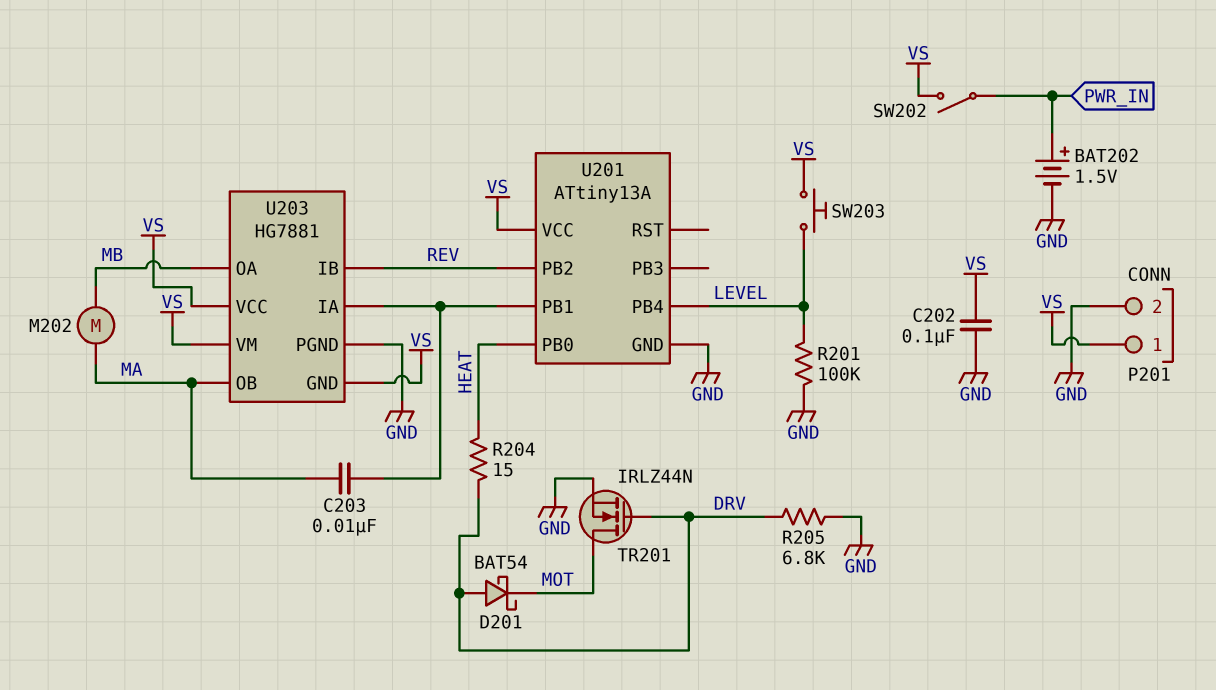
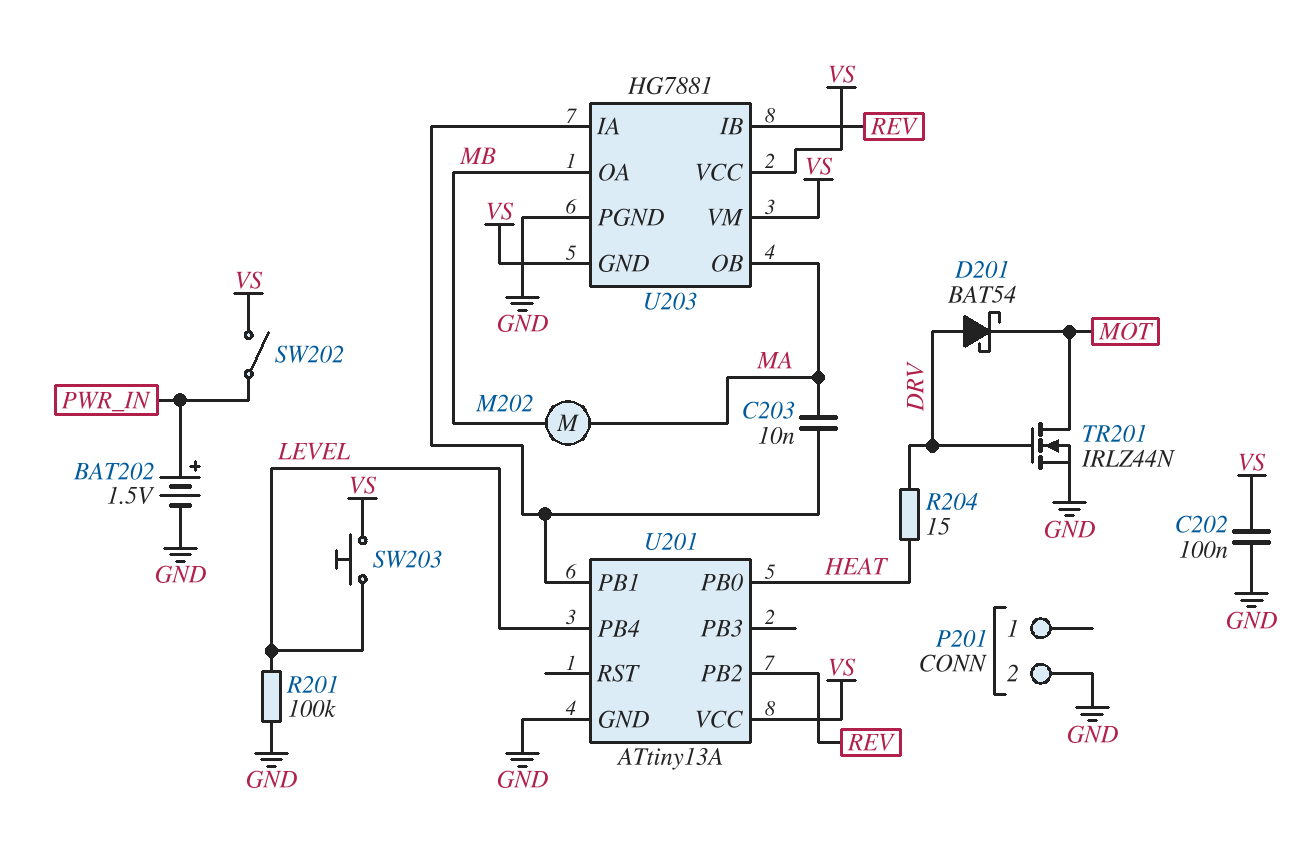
P201 pin 1: VS -> none
R205: 6.8k (DRV, GND) -> none

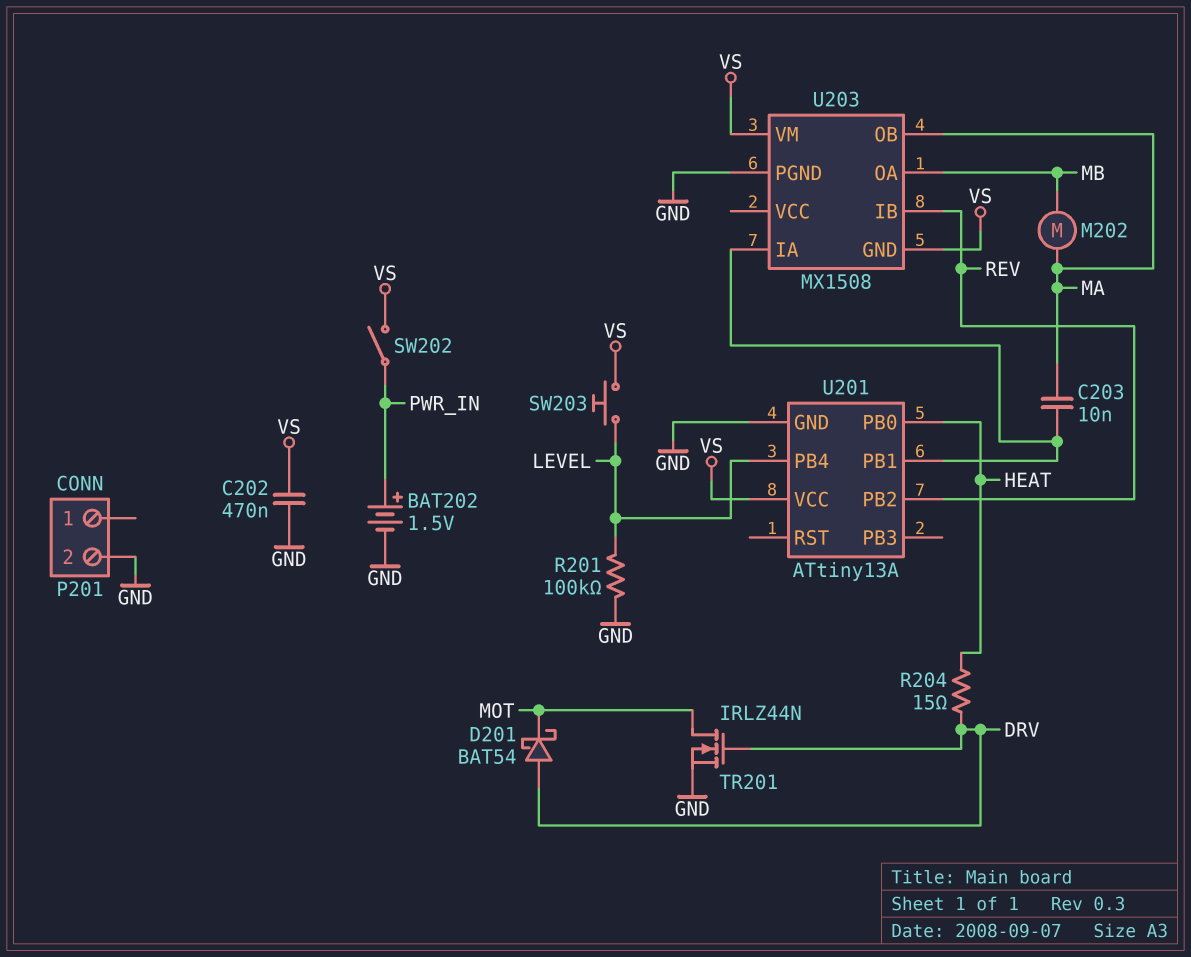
C202: 100nF (GND, VS) -> 470nF (GND, VS)
U203: HG7881 -> MX1508
U203 pin VCC: VS -> none

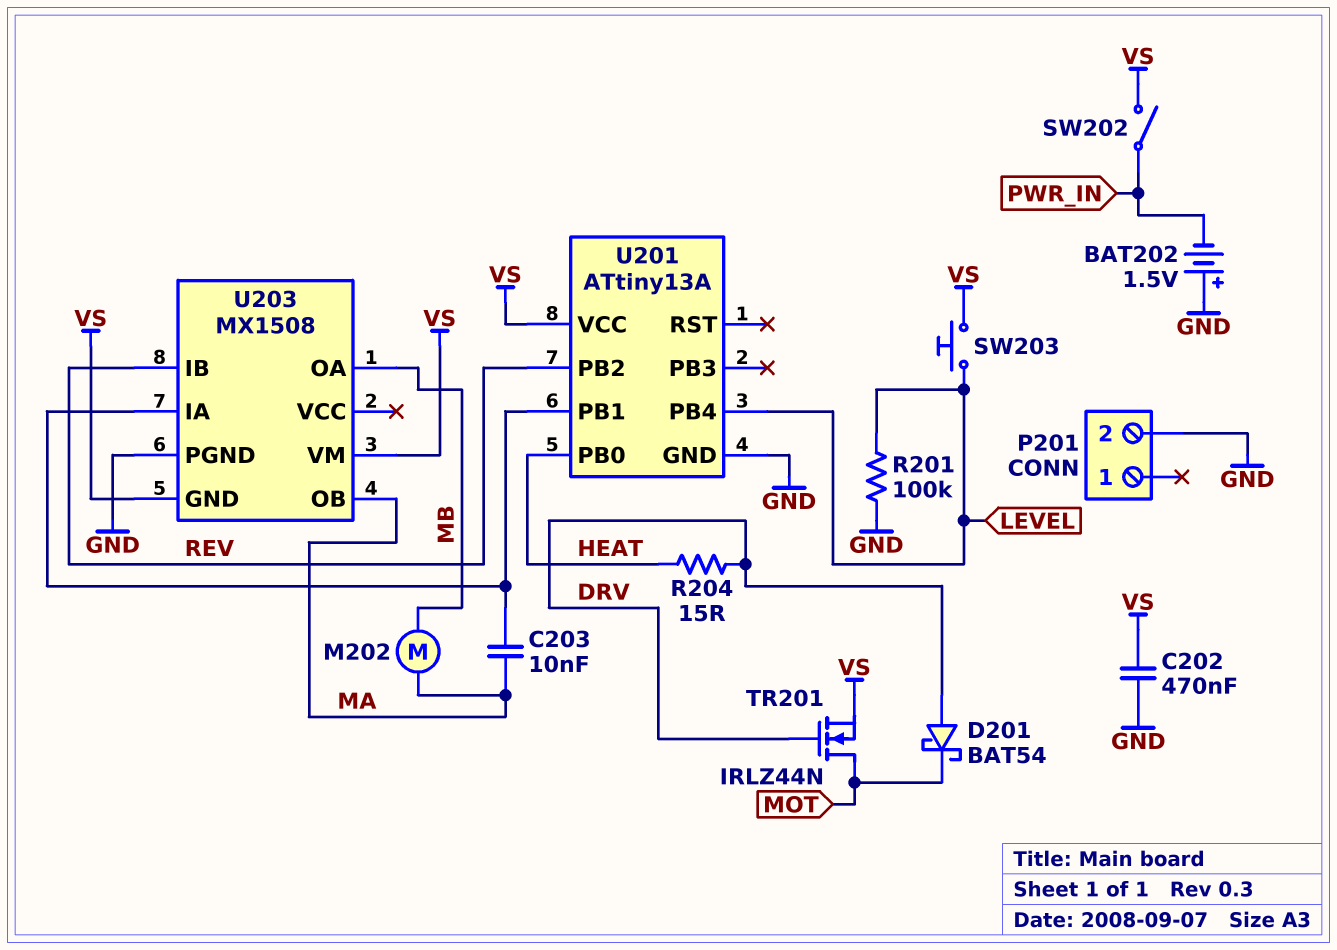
BAT202: 1.5V (plus PWR_IN, minus GND) -> 1.5V (plus GND, minus PWR_IN)
TR201: NMOS IRLZ44N (G DRV, D MOT, S GND) -> NMOS IRLZ44N (G DRV, D MOT, S VS)

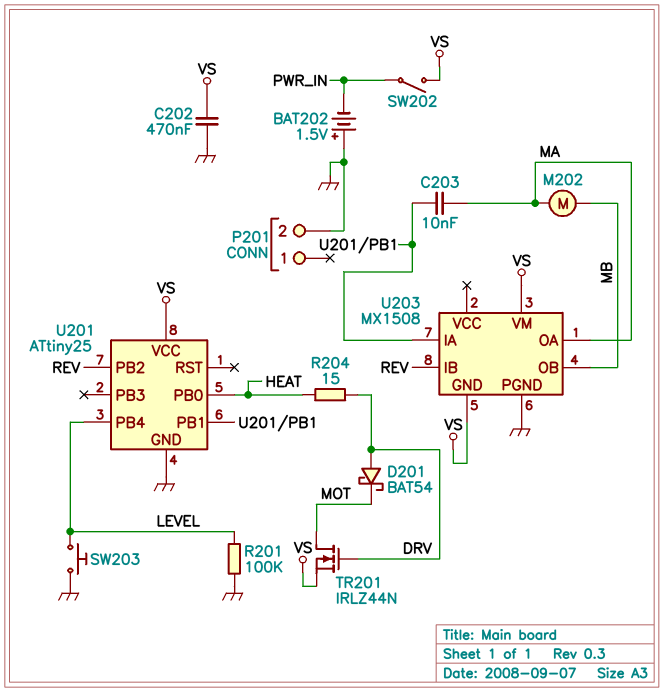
SW203: button (LEVEL, VS) -> button (GND, LEVEL)
U201: ATtiny13A -> ATtiny25
U203 pin OA: MB -> MA
U203 pin OB: MA -> MB

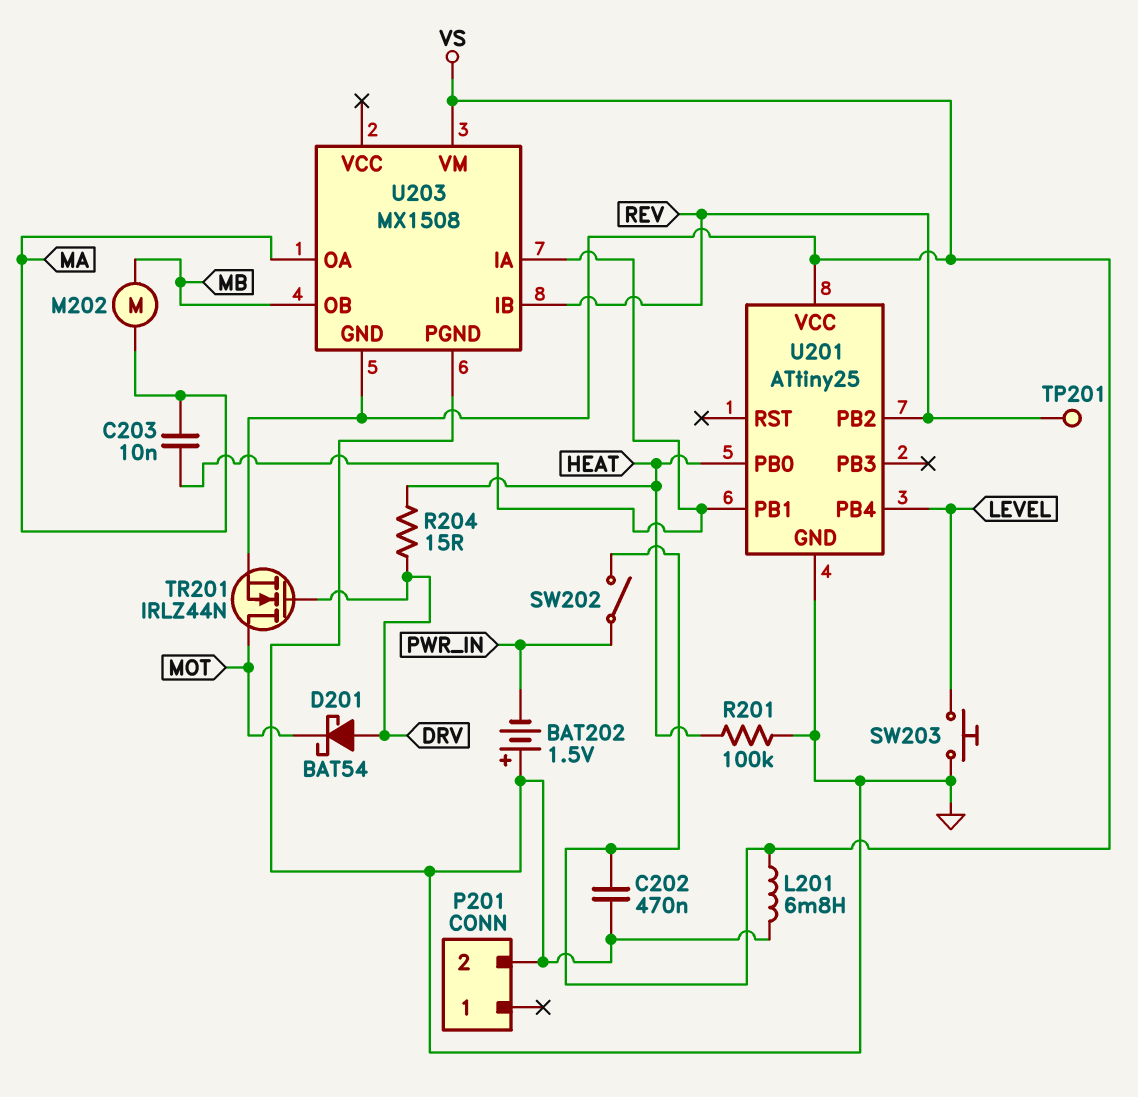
L201: none -> 6.8mH (GND, VS)
R201: 100k (GND, LEVEL) -> 100k (GND, HEAT)
TP201: none -> test point (REV)

